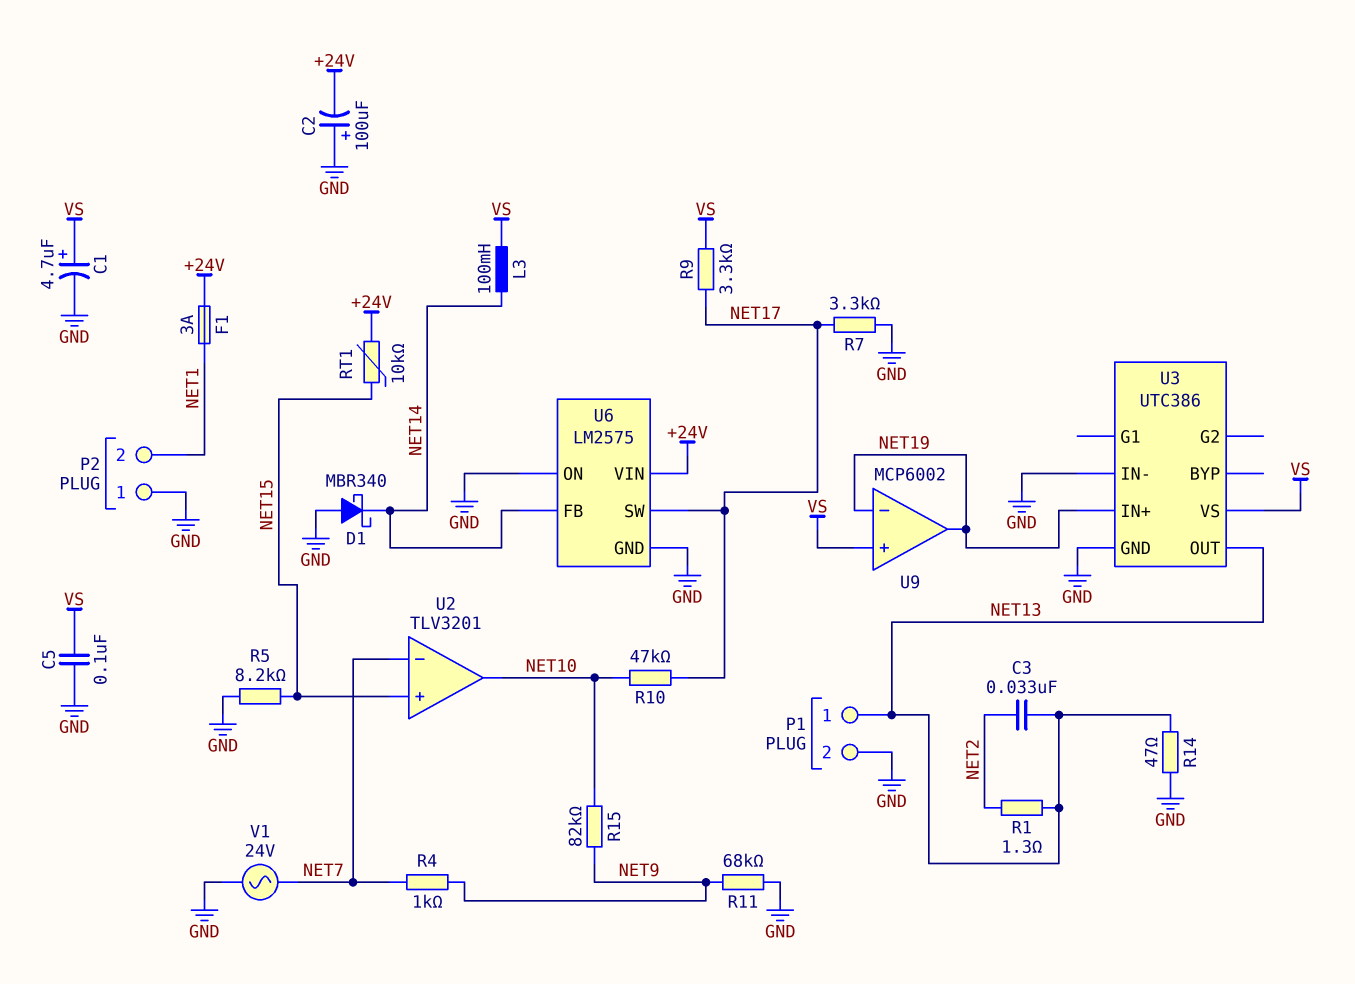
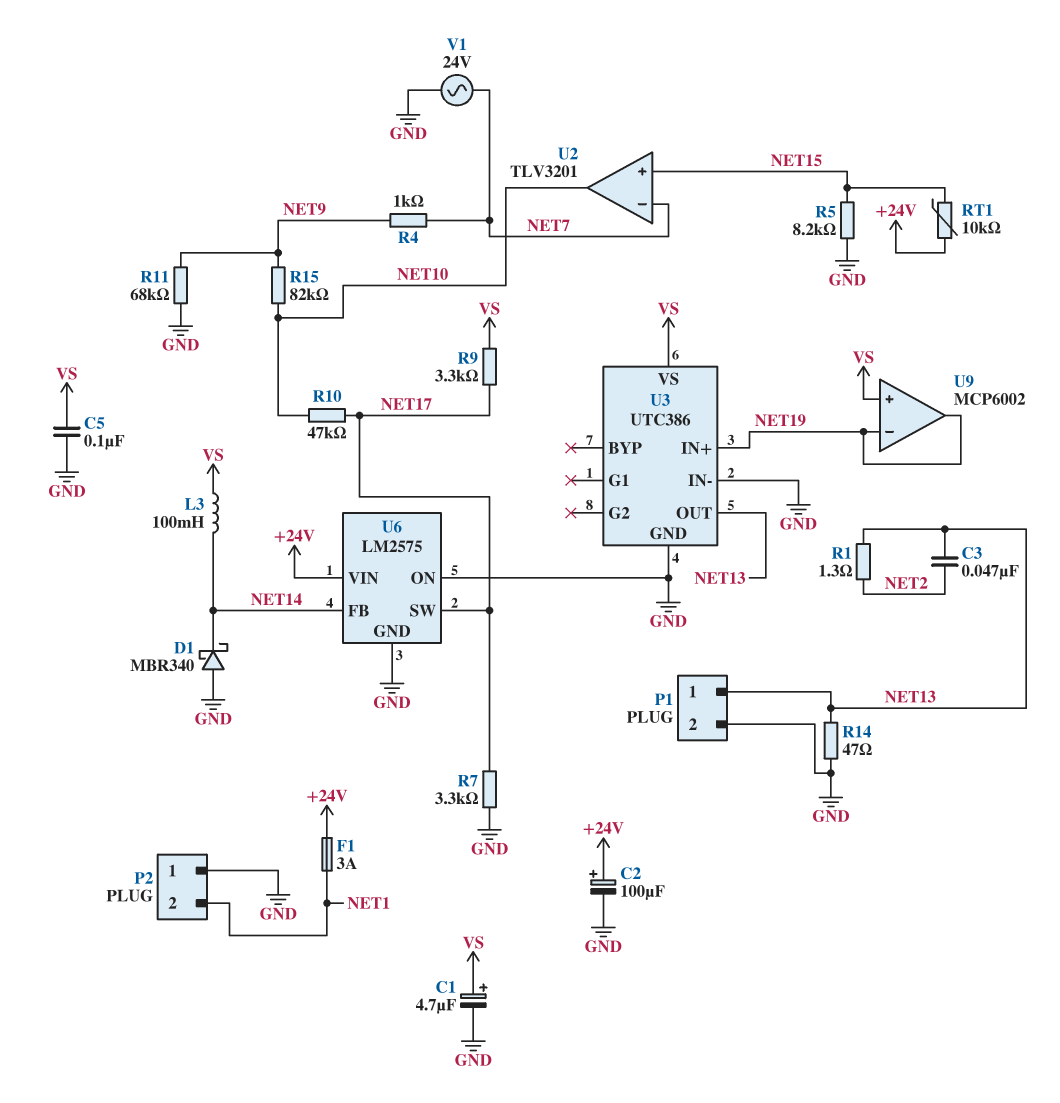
C2: 100uF (plus GND, minus +24V) -> 100uF (plus +24V, minus GND)
C3: 33nF (NET2, NET13) -> 47nF (NET2, NET13)

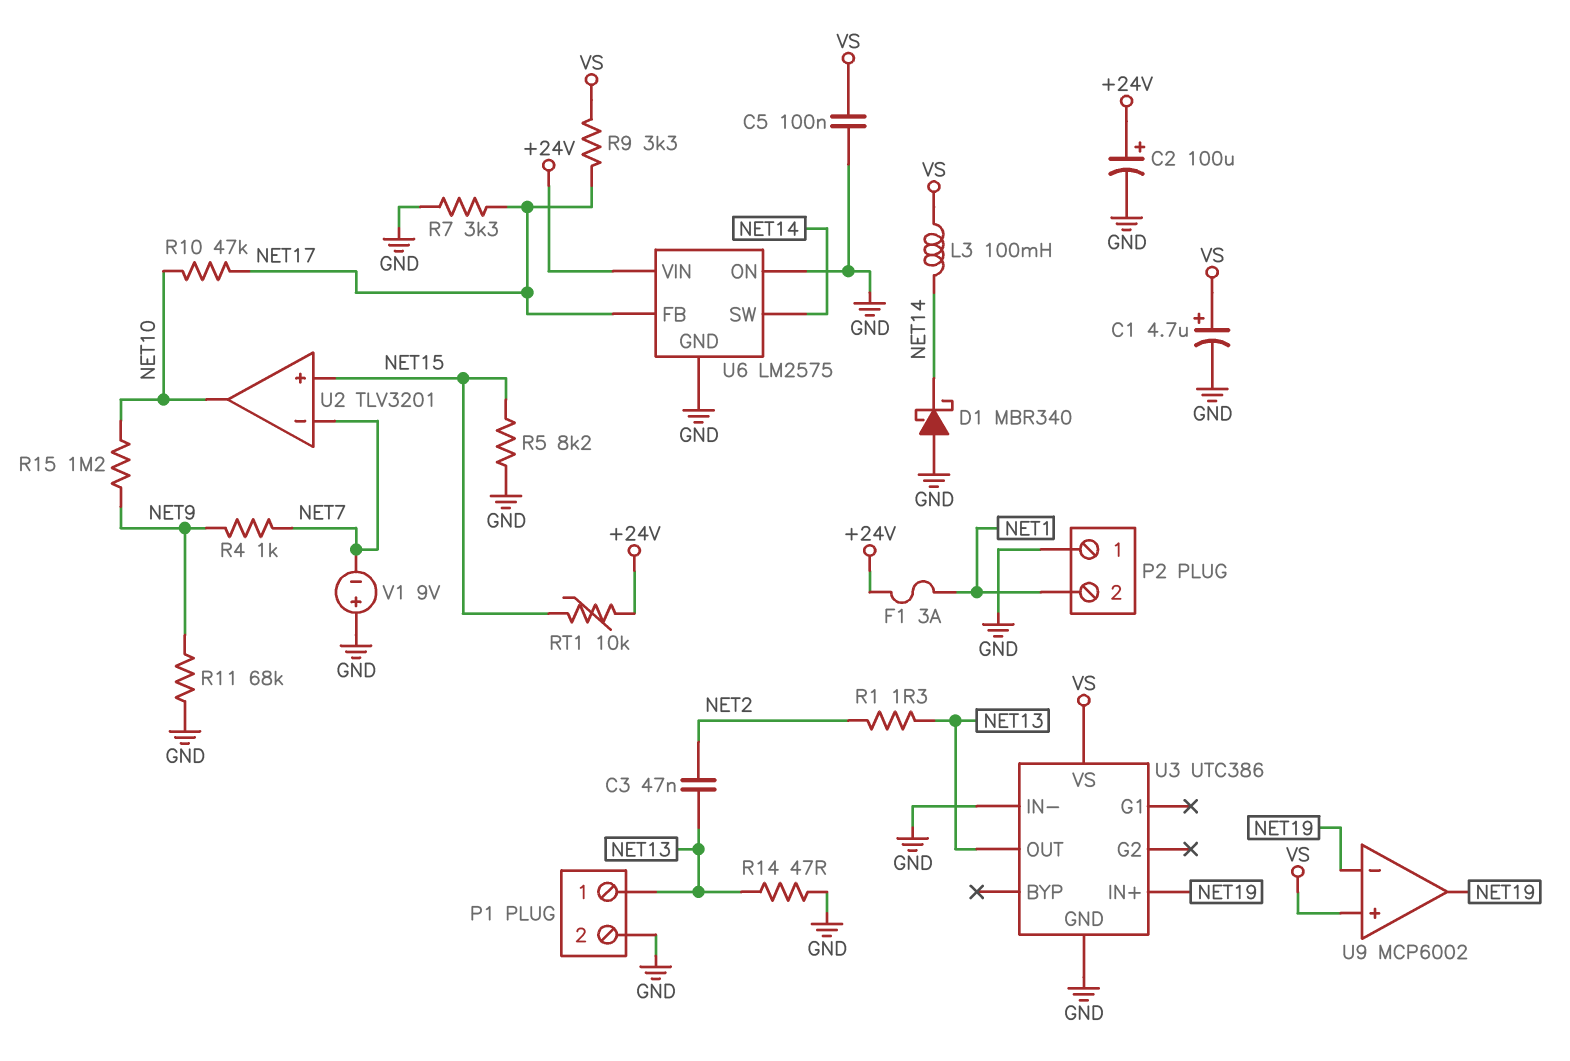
R15: 82k (NET9, NET10) -> 1.2M (NET9, NET10)
U6 pin FB: NET14 -> NET17
U6 pin SW: NET17 -> NET14
V1: AC 24V (GND, NET7) -> 9V (plus GND, minus NET7)

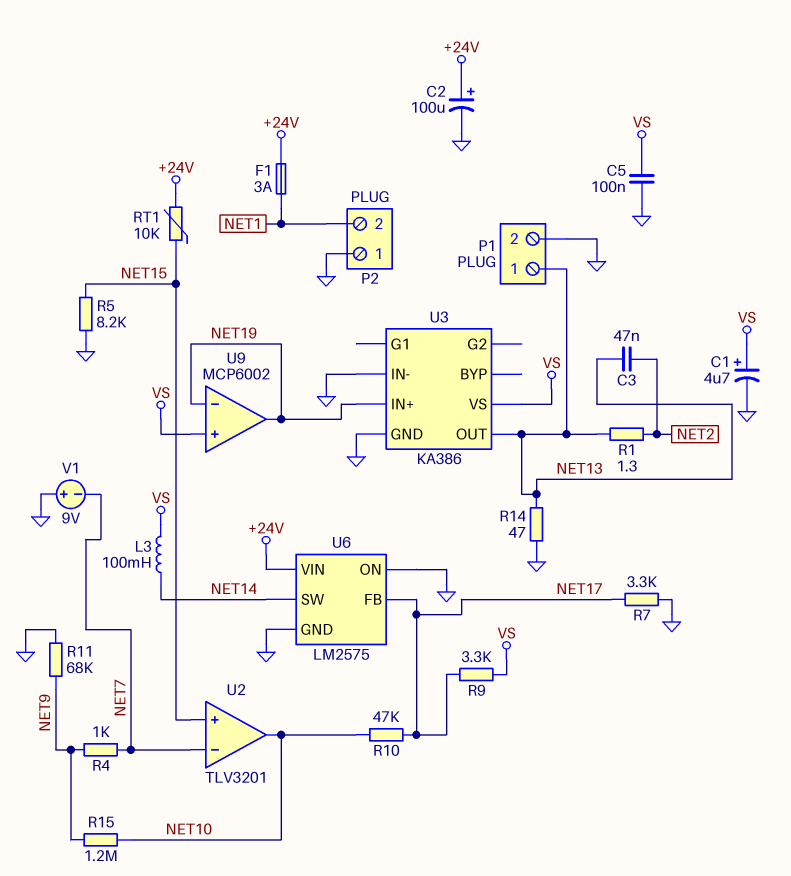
D1: schottky MBR340 (A GND, K NET14) -> none
U3: UTC386 -> KA386

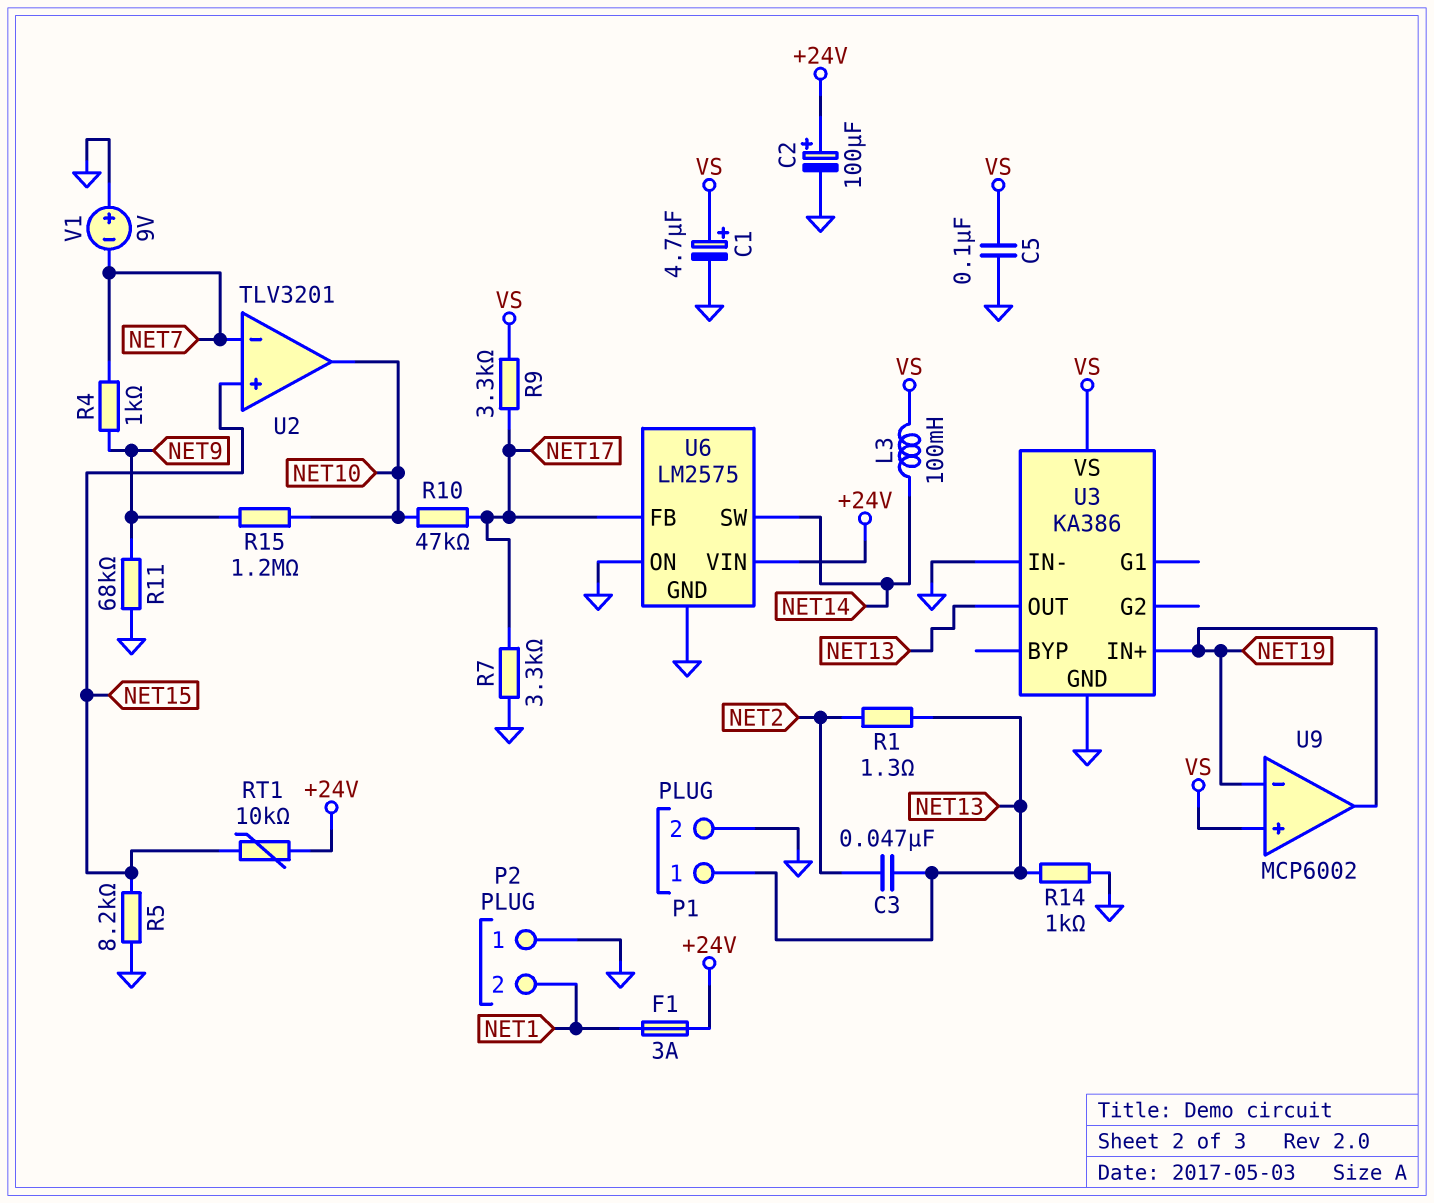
R14: 47 (GND, NET13) -> 1k (GND, NET13)

